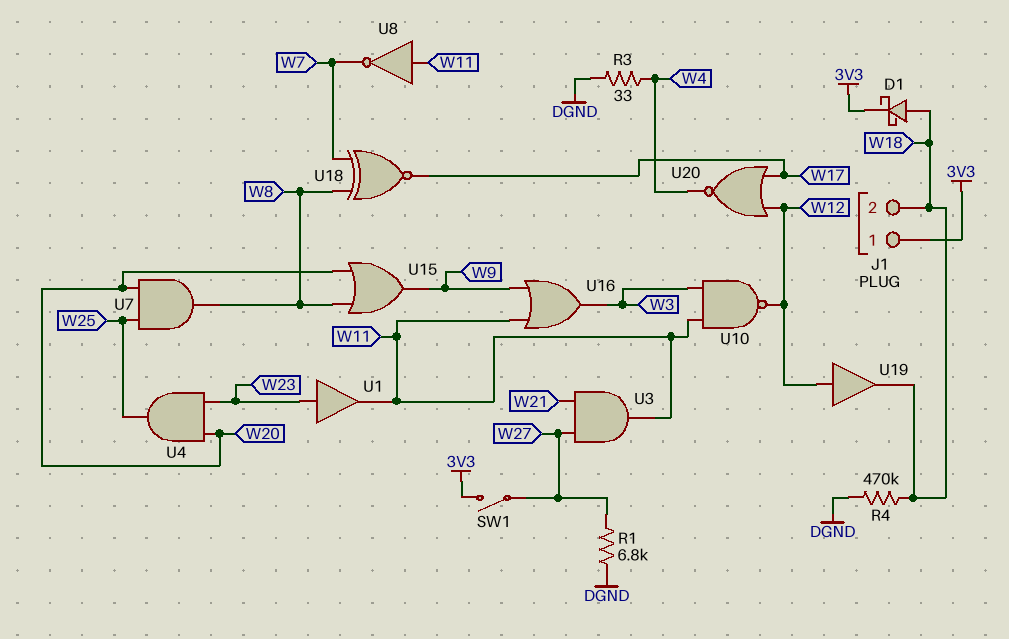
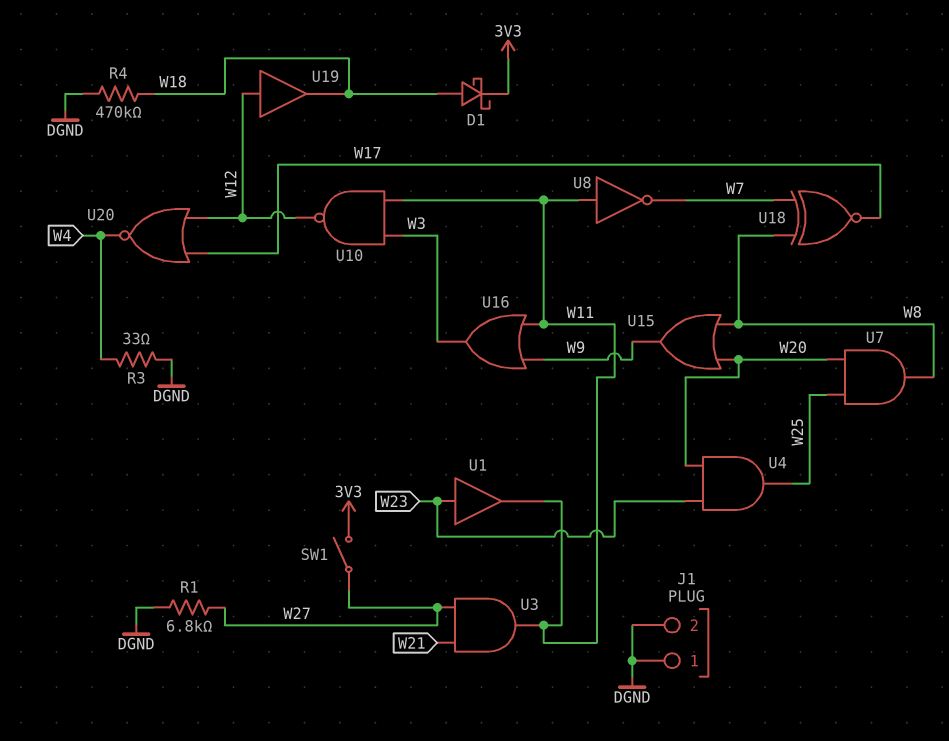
J1 pin 1: 3V3 -> DGND
J1 pin 2: W18 -> DGND

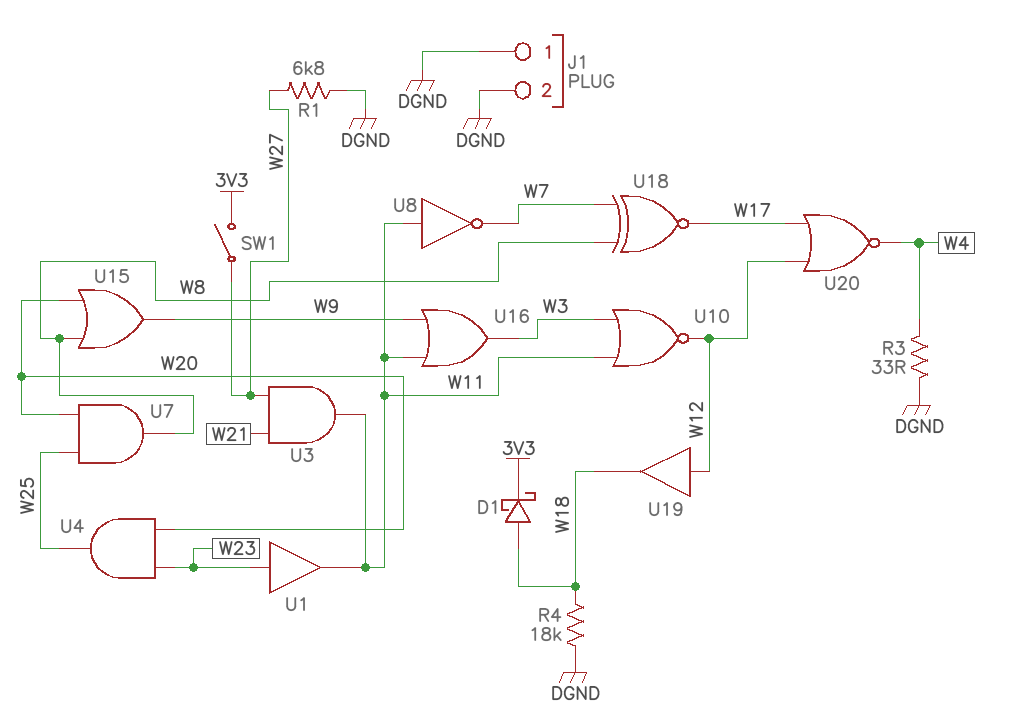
R4: 470k (DGND, W18) -> 18k (DGND, W18)
U10: NAND (in W3, in W11, out W12) -> NOR (in W3, in W11, out W12)

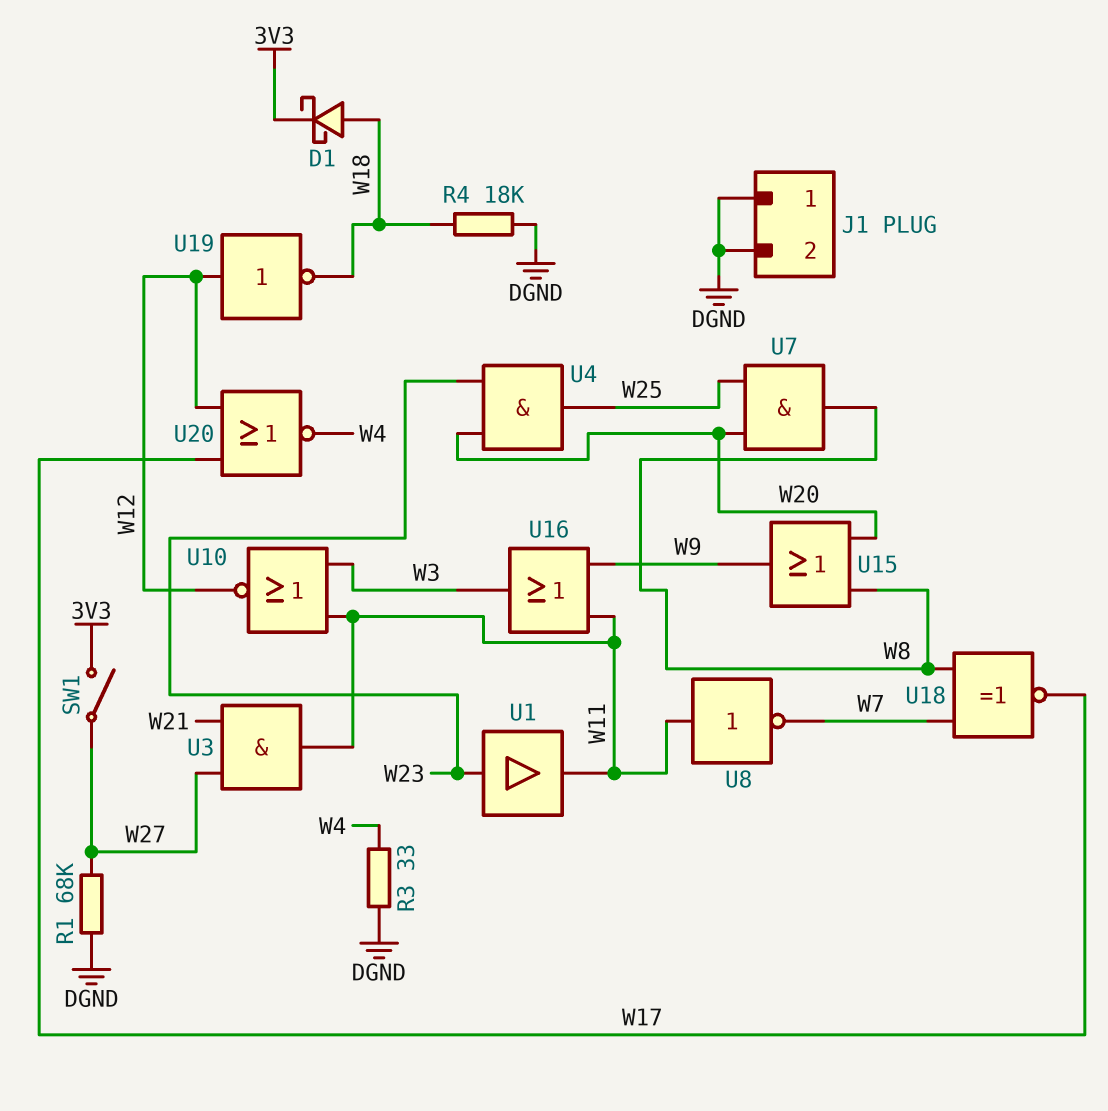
R1: 6.8k (DGND, W27) -> 68k (DGND, W27)
U19: buffer (in W12, out W18) -> NOT (in W12, out W18)

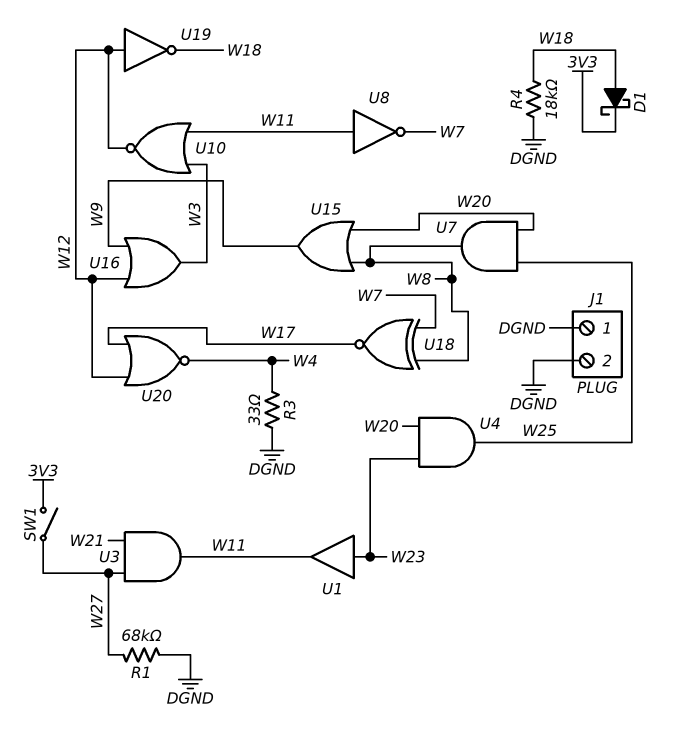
U16: OR (in W9, in W11, out W3) -> OR (in W9, in W12, out W3)

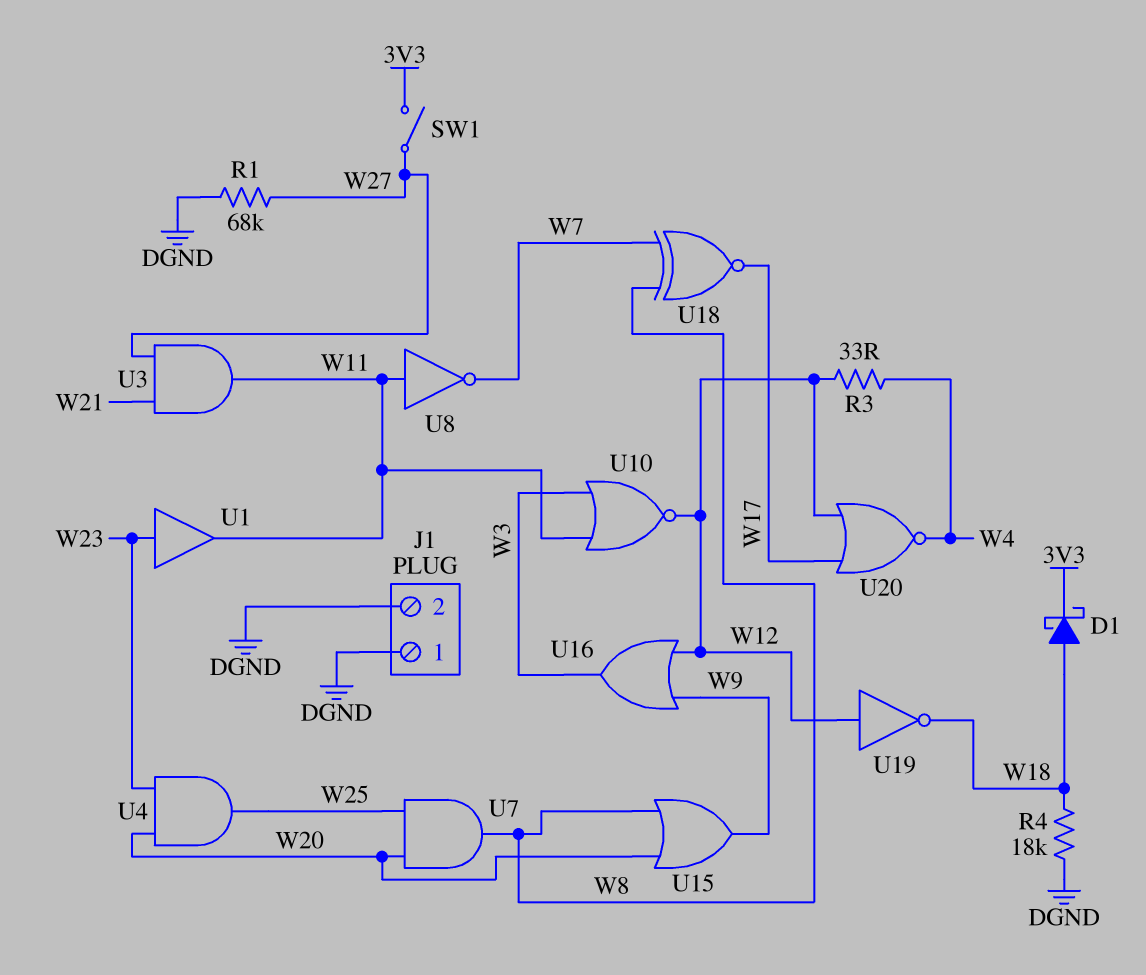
R3: 33 (DGND, W4) -> 33 (W4, W12)

